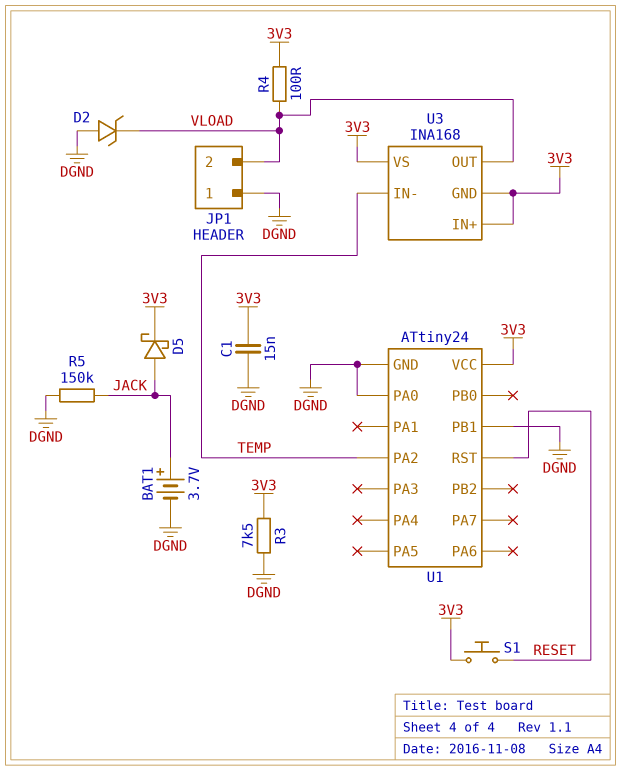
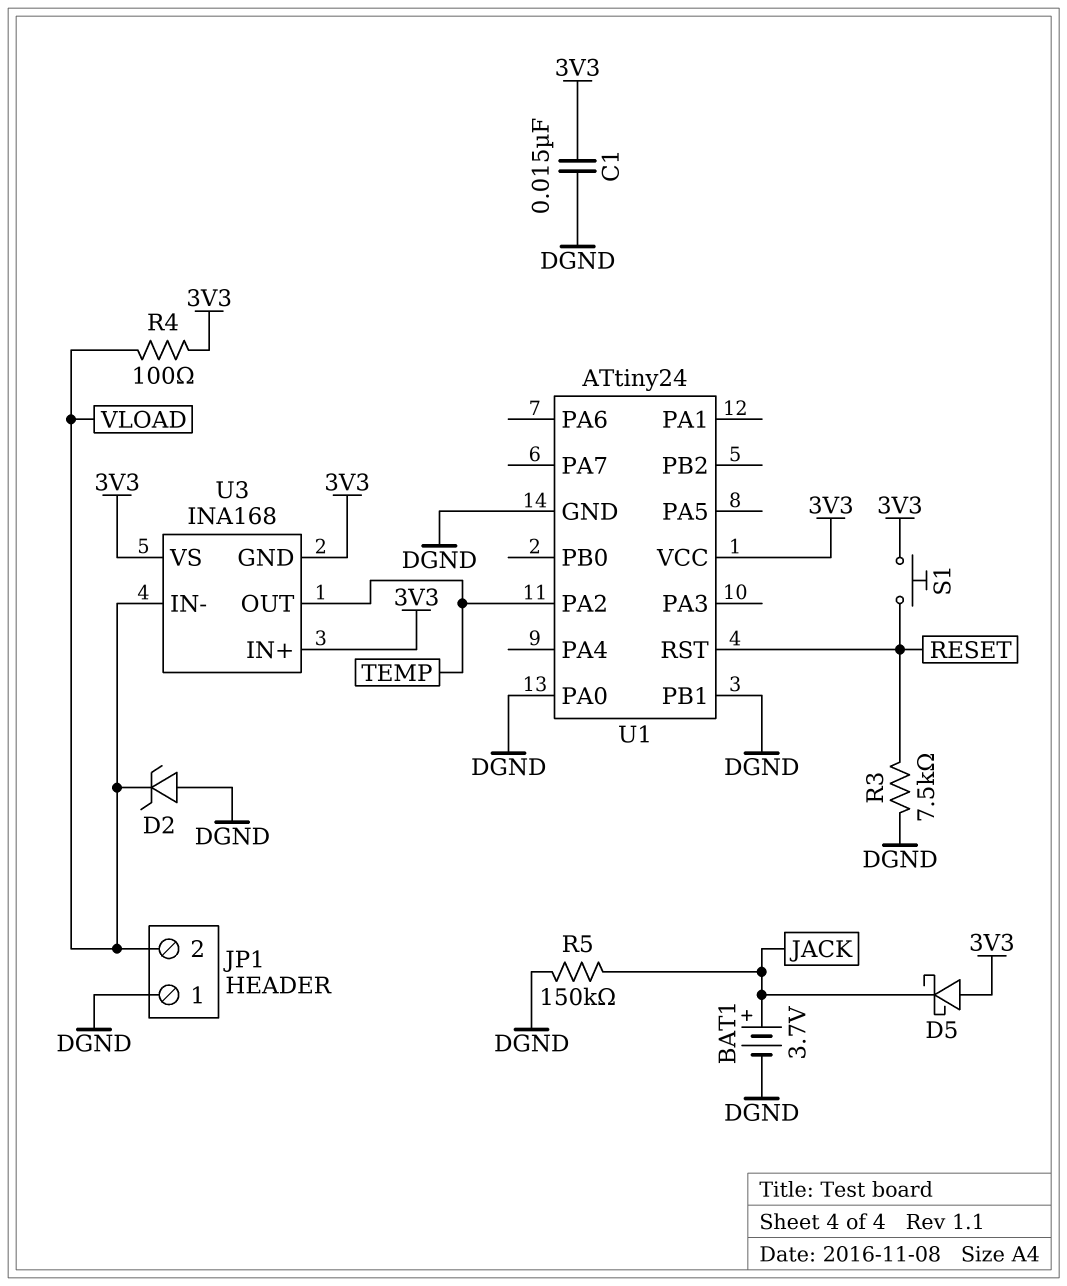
D5: schottky (A JACK, K 3V3) -> schottky (A 3V3, K JACK)
R3: 7.5k (3V3, DGND) -> 7.5k (DGND, RESET)
U3 pin IN-: TEMP -> VLOAD
U3 pin OUT: VLOAD -> TEMP

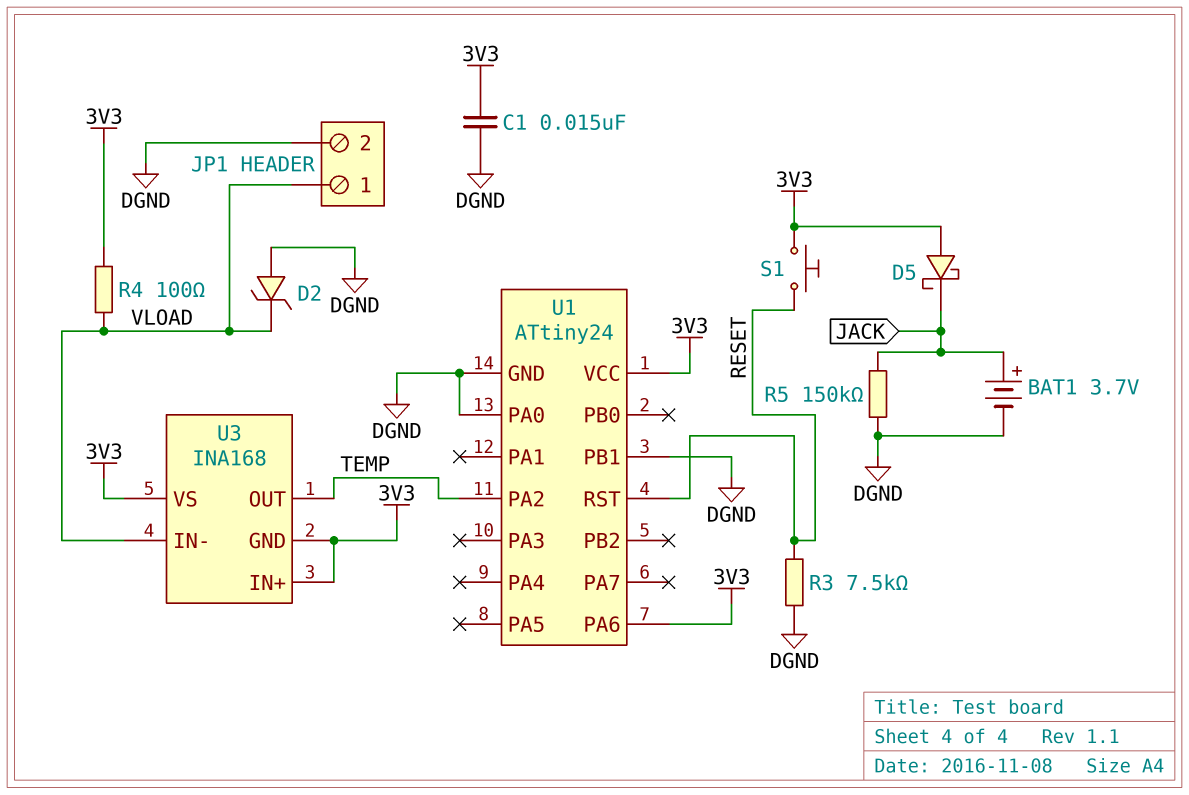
JP1 pin 1: DGND -> VLOAD
JP1 pin 2: VLOAD -> DGND
U1 pin PA6: none -> 3V3

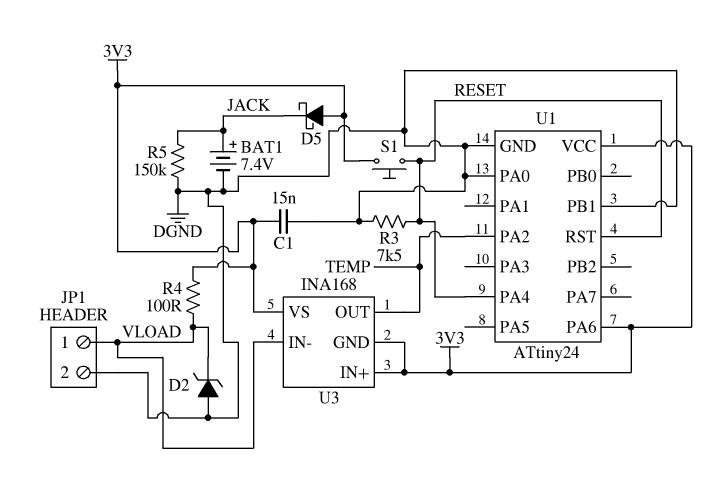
BAT1: 3.7V (plus JACK, minus DGND) -> 7.4V (plus JACK, minus DGND)
U1 pin PA4: none -> RESET

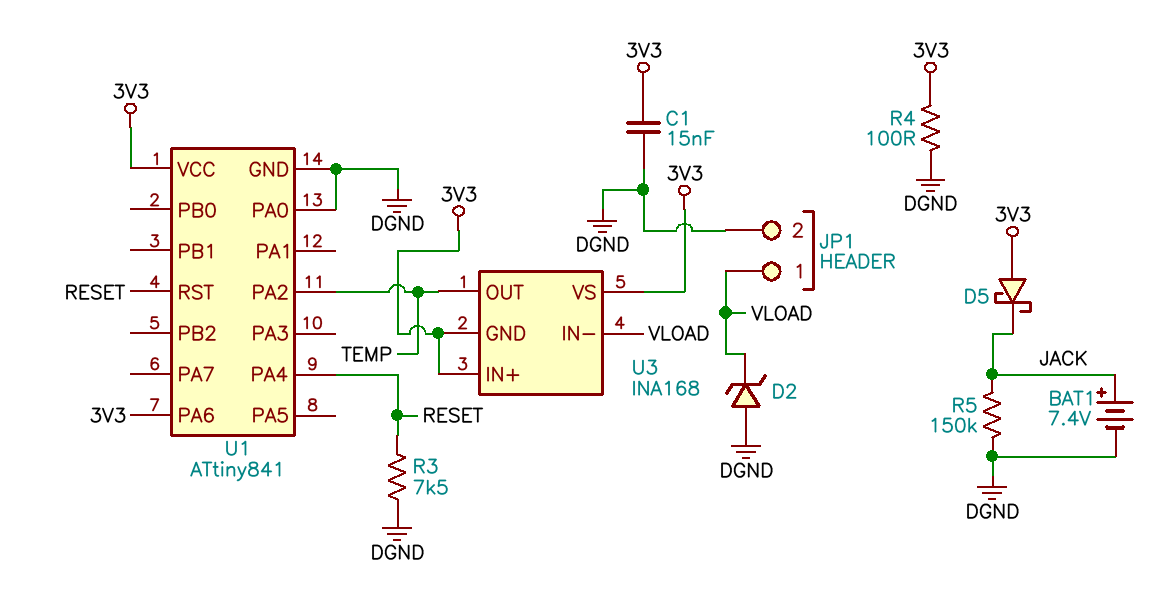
R4: 100 (3V3, VLOAD) -> 100 (3V3, DGND)
S1: button (3V3, RESET) -> none
U1: ATtiny24 -> ATtiny841
U1 pin PB1: DGND -> none

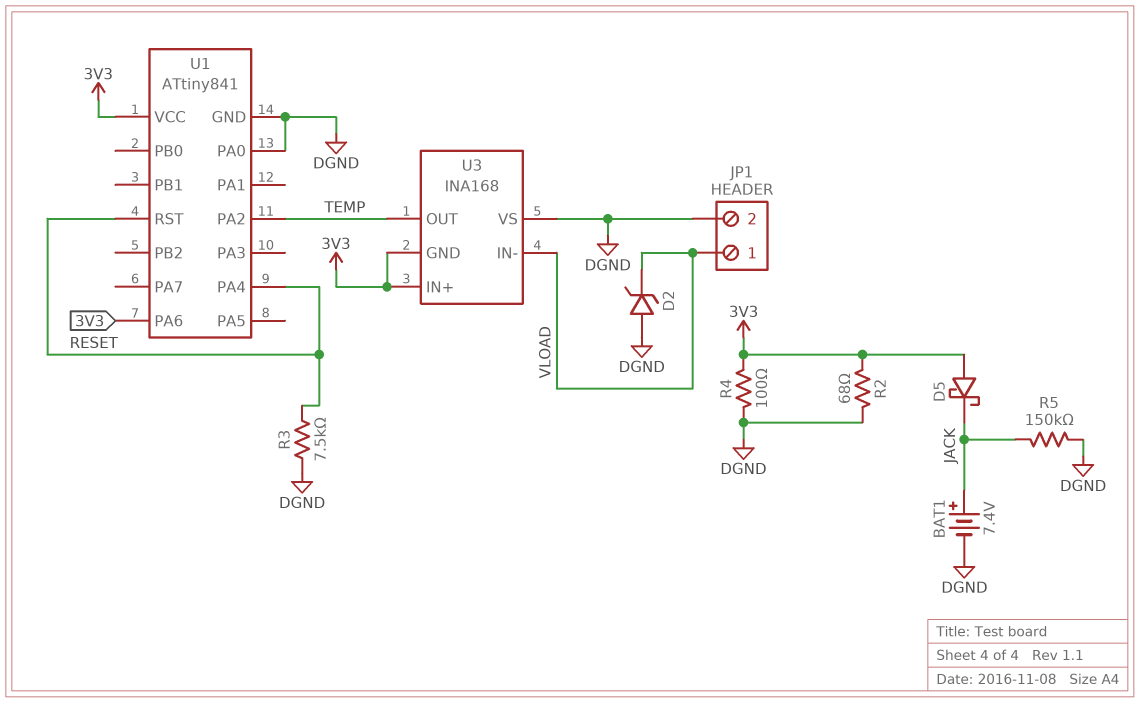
C1: 15nF (3V3, DGND) -> none
R2: none -> 68 (3V3, DGND)
U3 pin VS: 3V3 -> DGND

